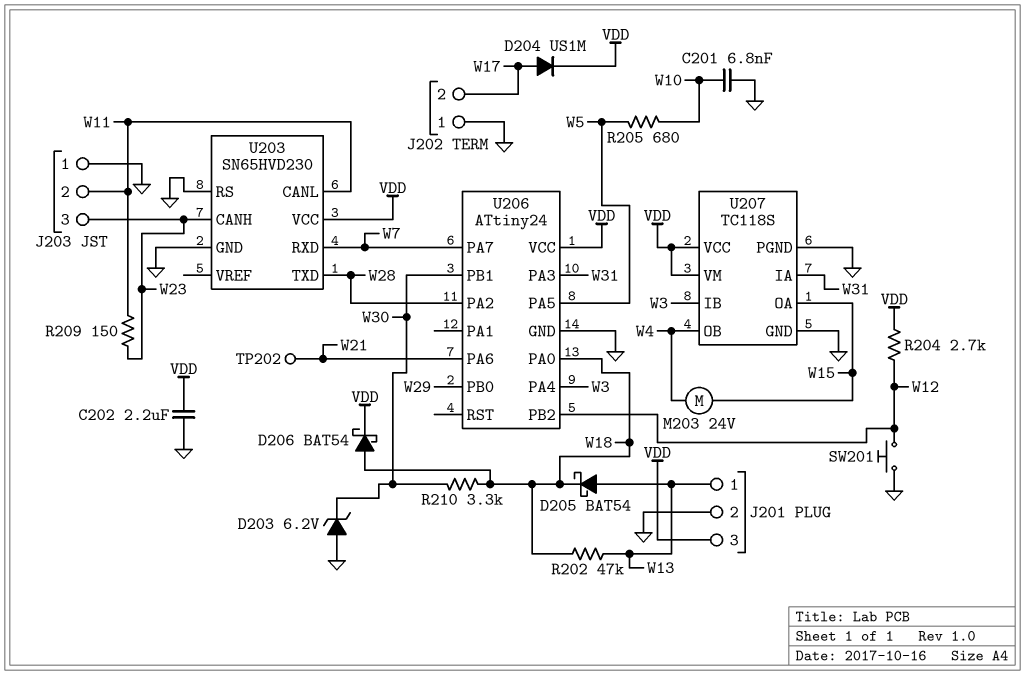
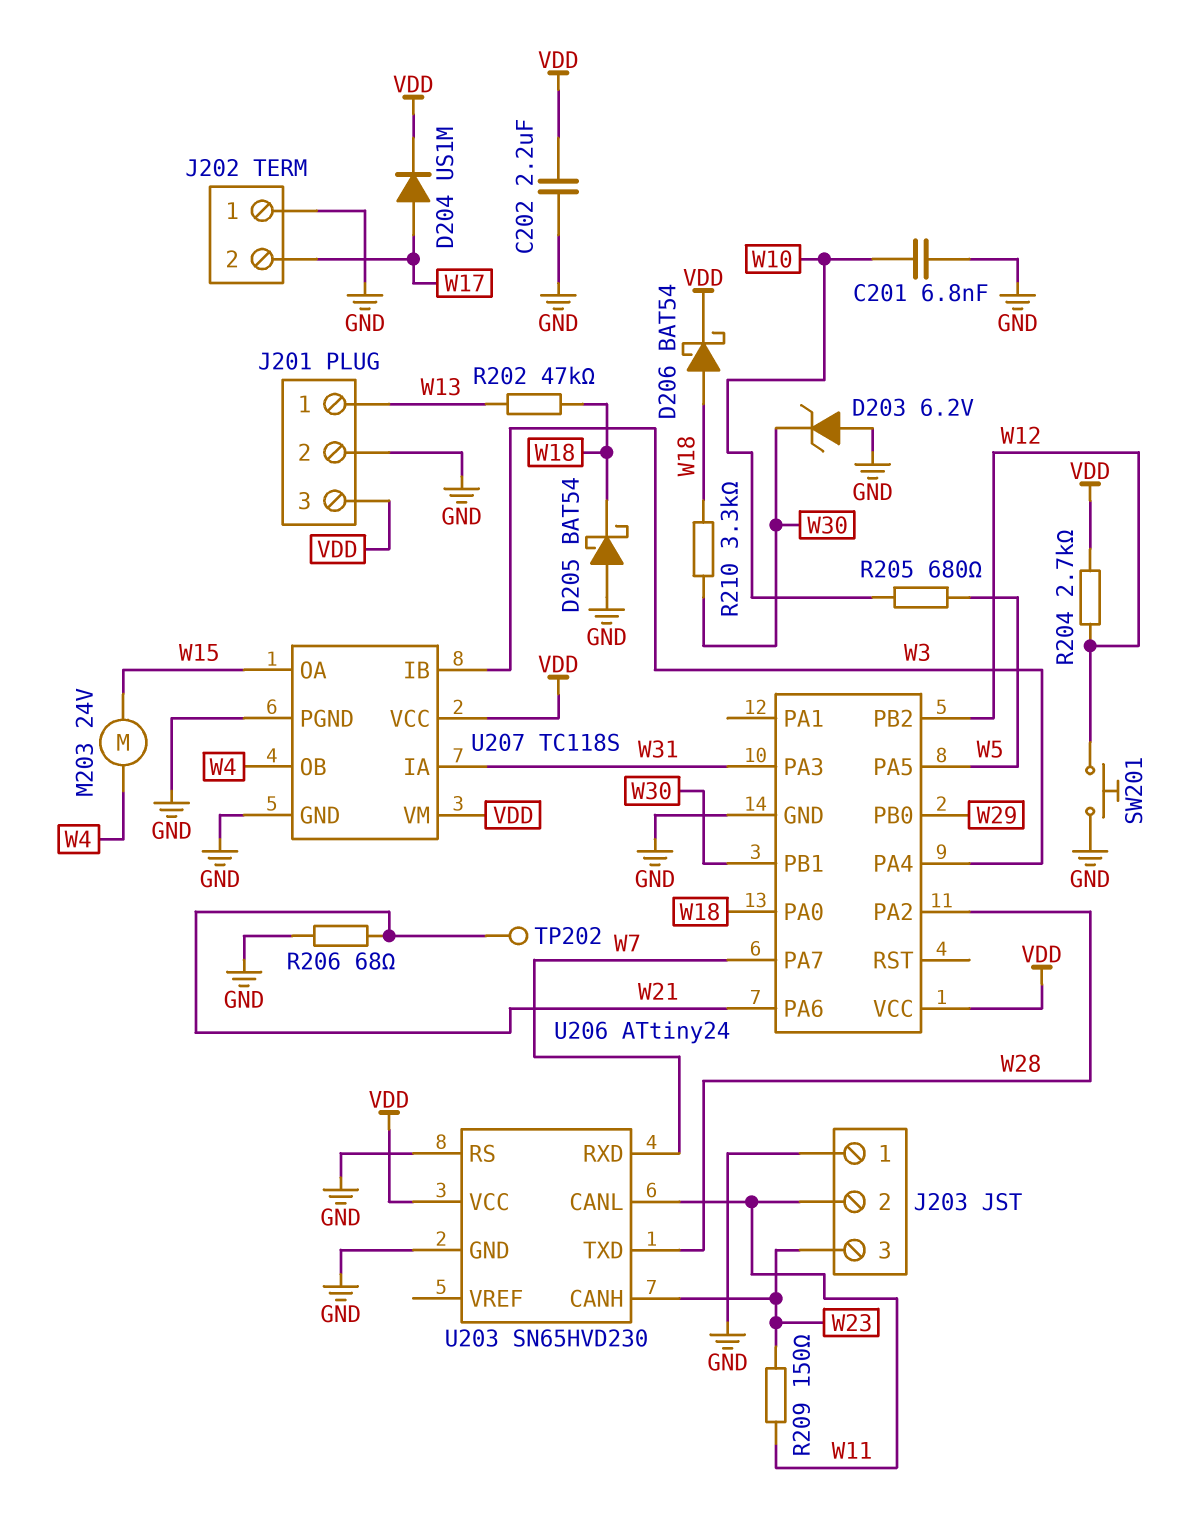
D205: schottky BAT54 (A W13, K W18) -> schottky BAT54 (A GND, K W18)
R206: none -> 68 (GND, W21)

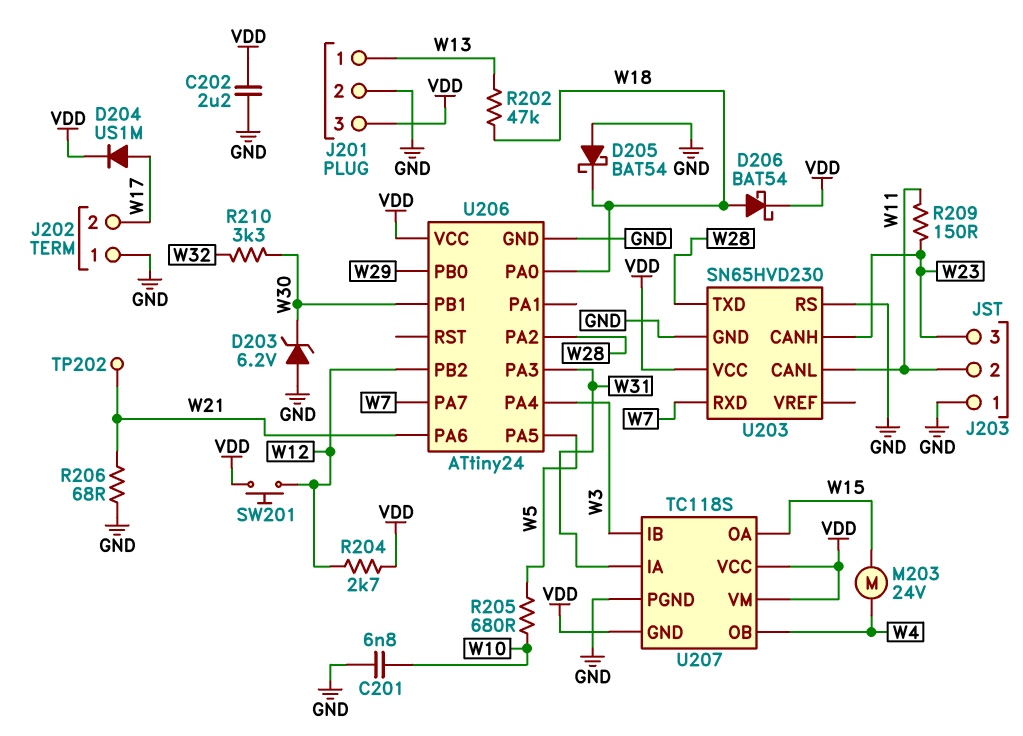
R210: 3.3k (W18, W30) -> 3.3k (W30, W32)
SW201: button (GND, W12) -> button (VDD, W12)
U207 pin GND: GND -> VDD

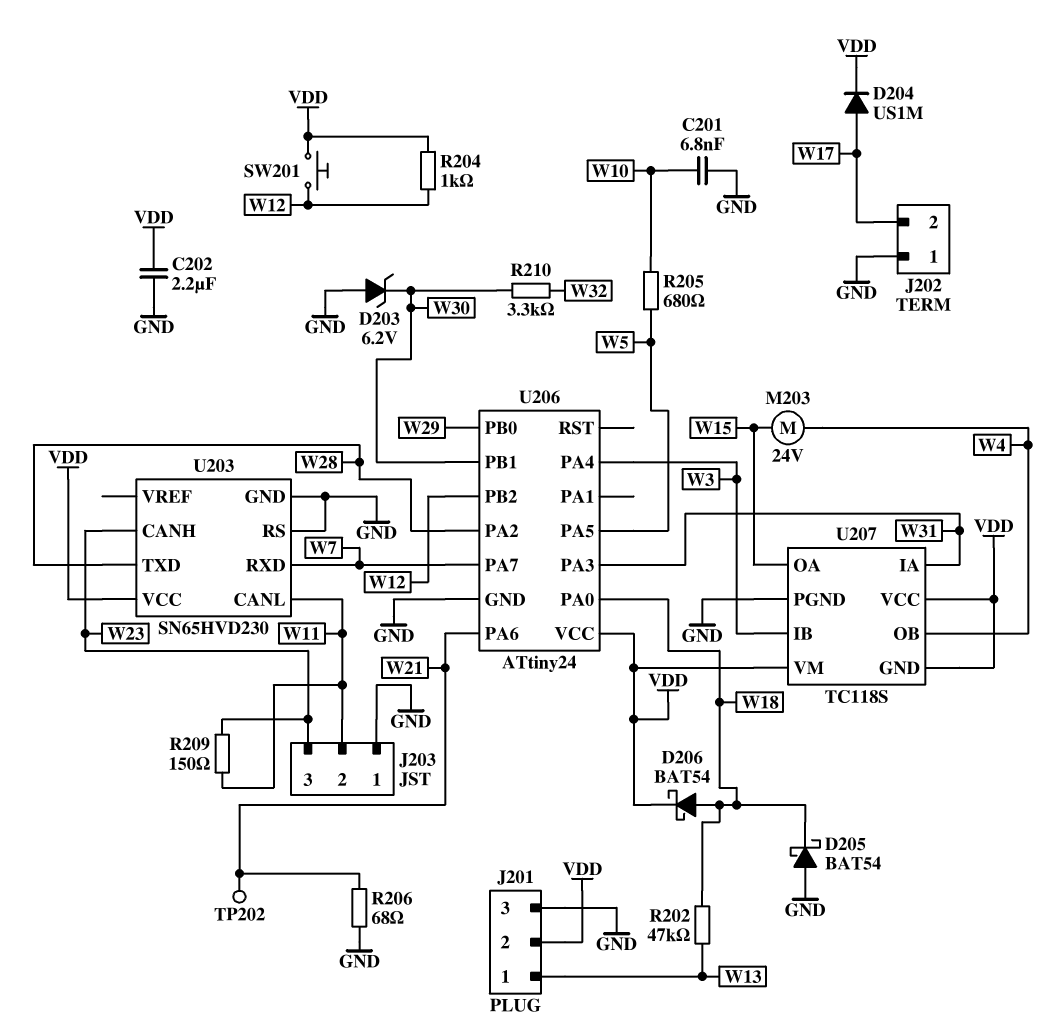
J201 pin 2: GND -> VDD
J201 pin 3: VDD -> GND
R204: 2.7k (VDD, W12) -> 1k (VDD, W12)

